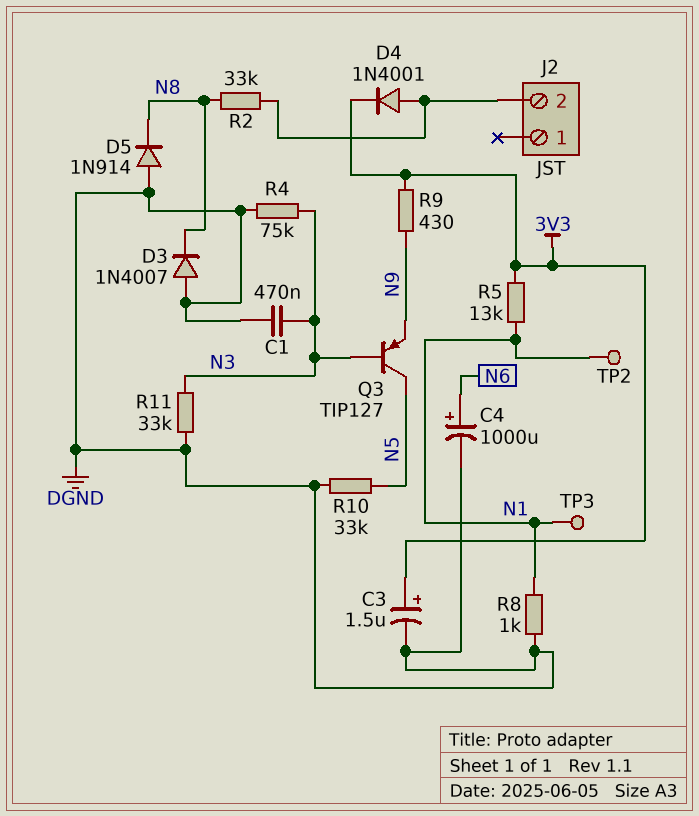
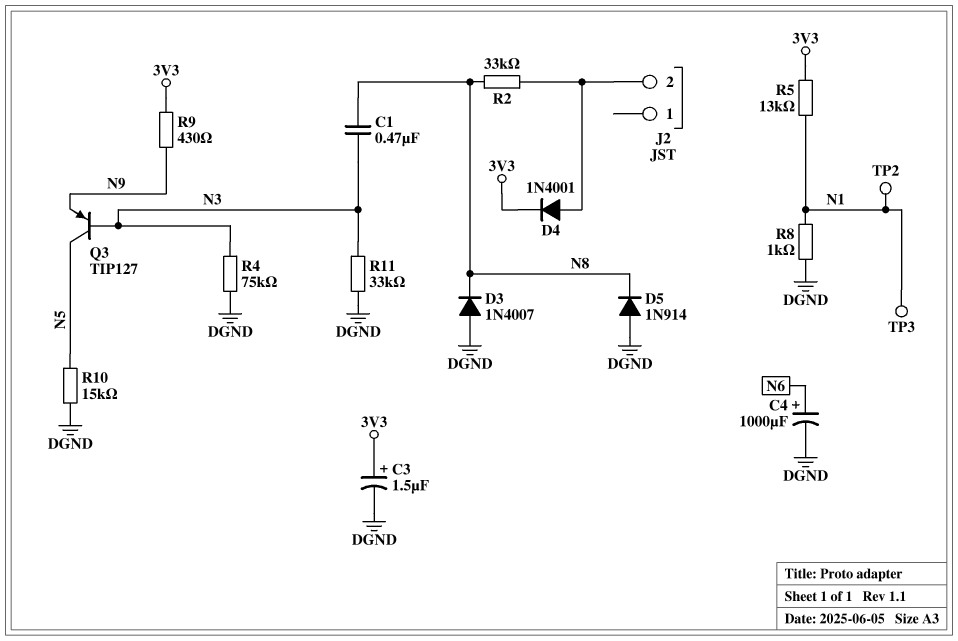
C1: 470nF (DGND, N3) -> 470nF (N3, N8)
R10: 33k (DGND, N5) -> 15k (DGND, N5)

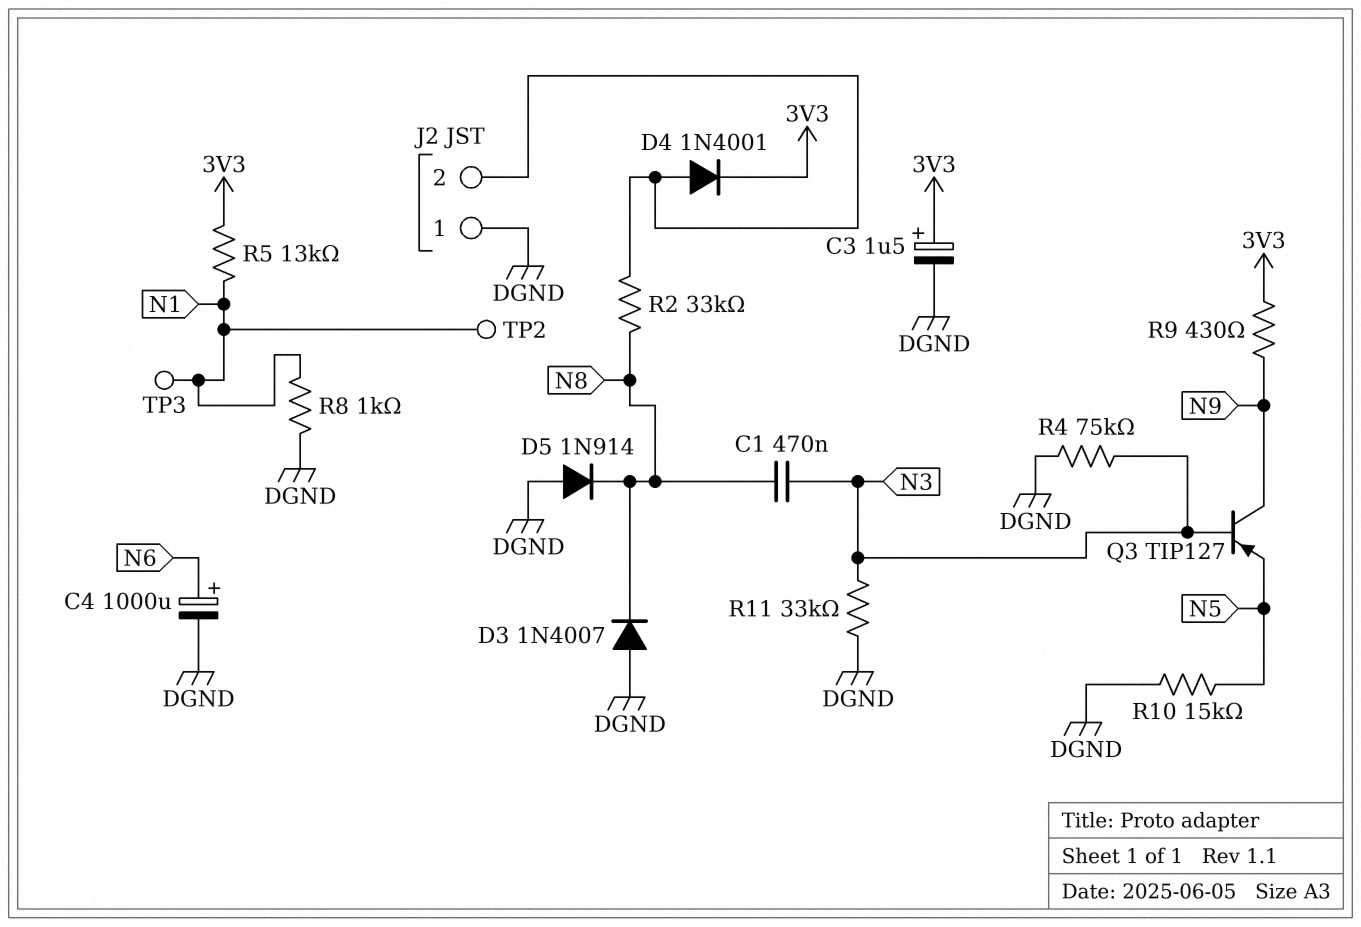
J2 pin 1: none -> DGND
Q3: PNP TIP127 (B N3, C N5, E N9) -> PNP TIP127 (B N3, C N9, E N5)

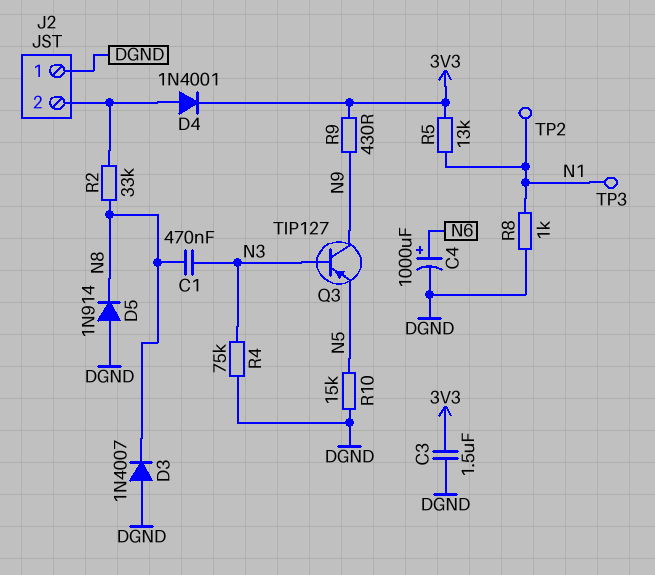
C3: 1.5uF (plus 3V3, minus DGND) -> 1.5uF (3V3, DGND)
R11: 33k (DGND, N3) -> none

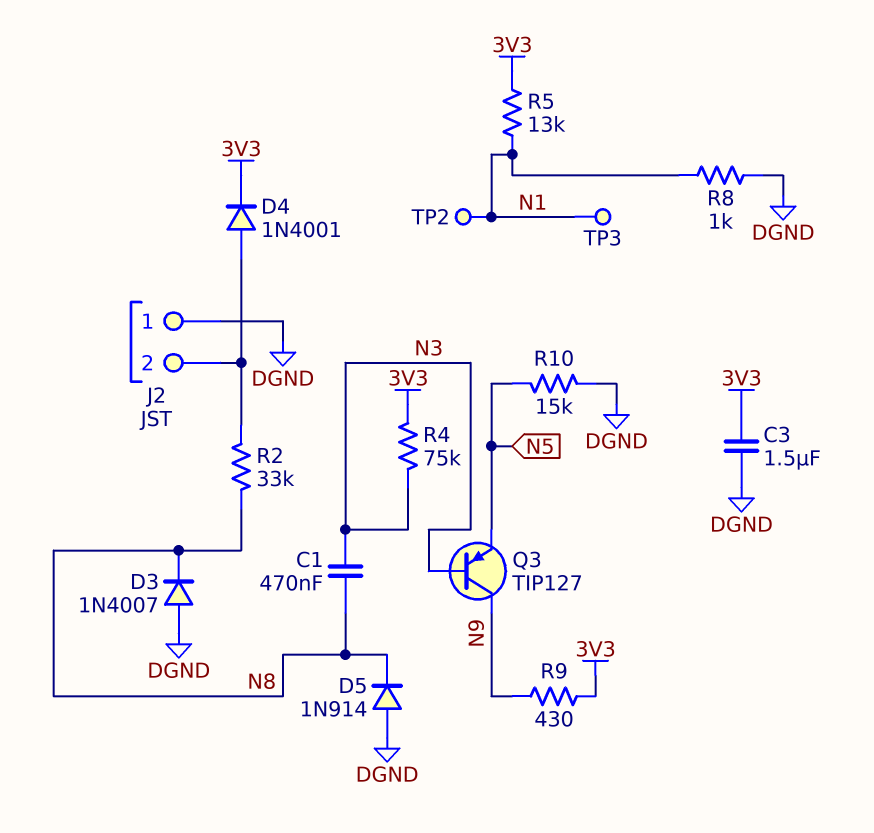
C4: 1000uF (plus N6, minus DGND) -> none
R4: 75k (DGND, N3) -> 75k (3V3, N3)

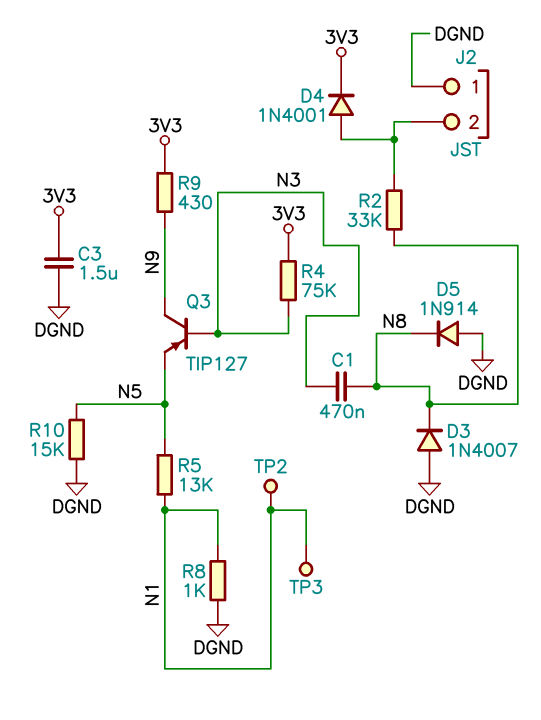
R5: 13k (3V3, N1) -> 13k (N1, N5)

